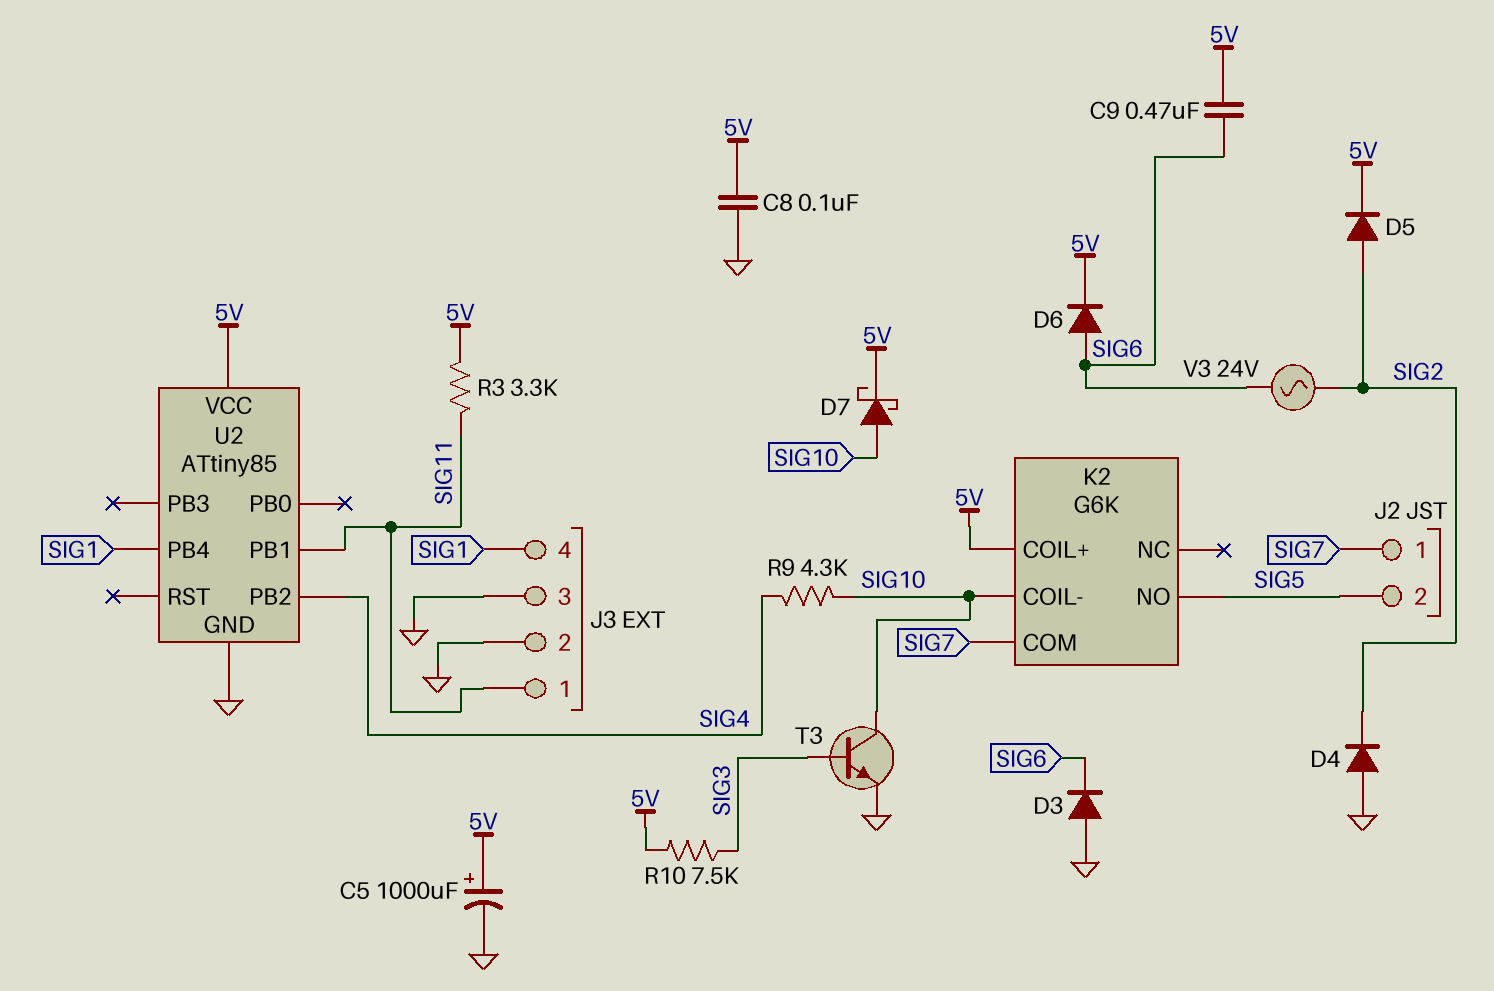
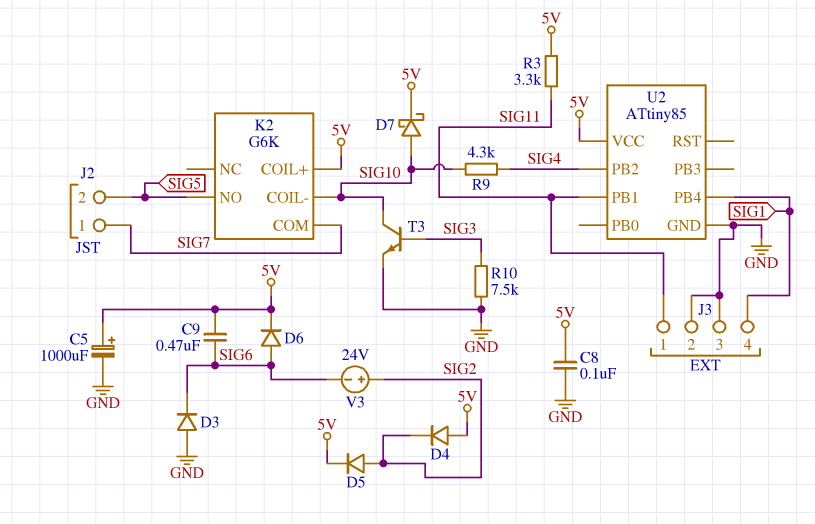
D4: diode (A GND, K SIG2) -> diode (A 5V, K SIG2)
R10: 7.5k (5V, SIG3) -> 7.5k (GND, SIG3)
V3: AC 24V (SIG2, SIG6) -> 24V (plus SIG2, minus SIG6)

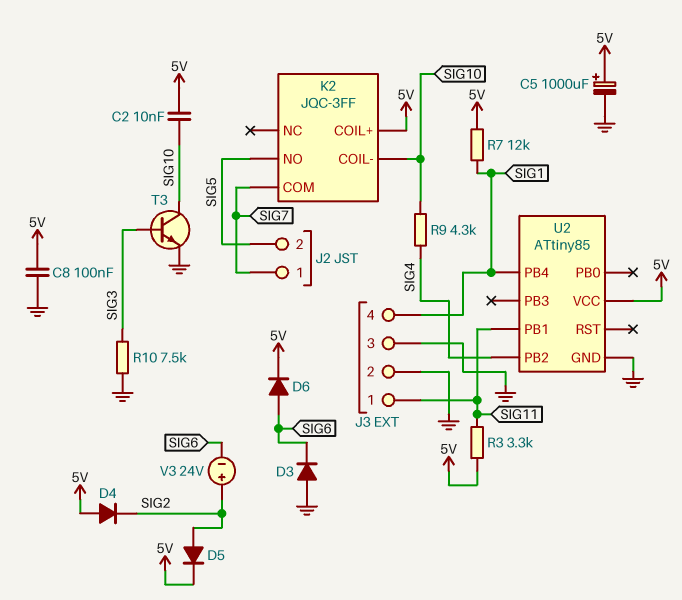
C2: none -> 10nF (5V, SIG10)
C9: 470nF (5V, SIG6) -> none
D7: schottky (A SIG10, K 5V) -> none
K2: G6K -> JQC-3FF
R7: none -> 12k (5V, SIG1)

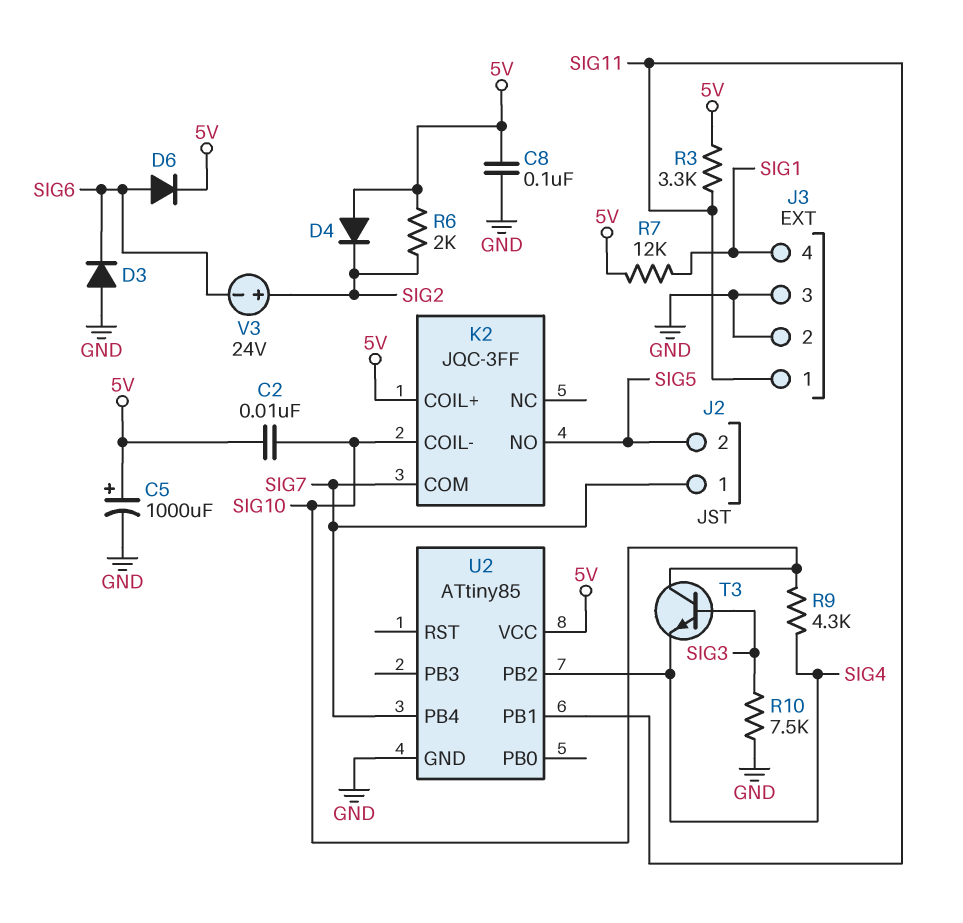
D5: diode (A SIG2, K 5V) -> none
R6: none -> 2k (5V, SIG2)
T3: NPN (B SIG3, C SIG10, E GND) -> NPN (B SIG3, C SIG10, E SIG4)
U2 pin PB4: SIG1 -> SIG7

